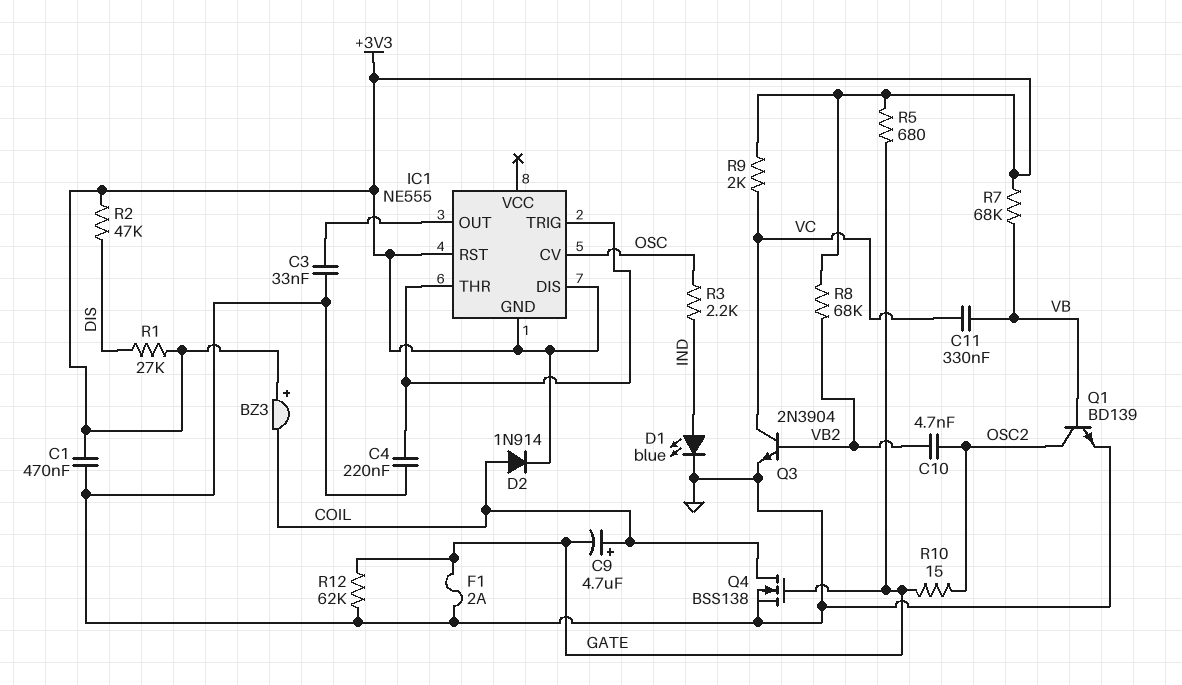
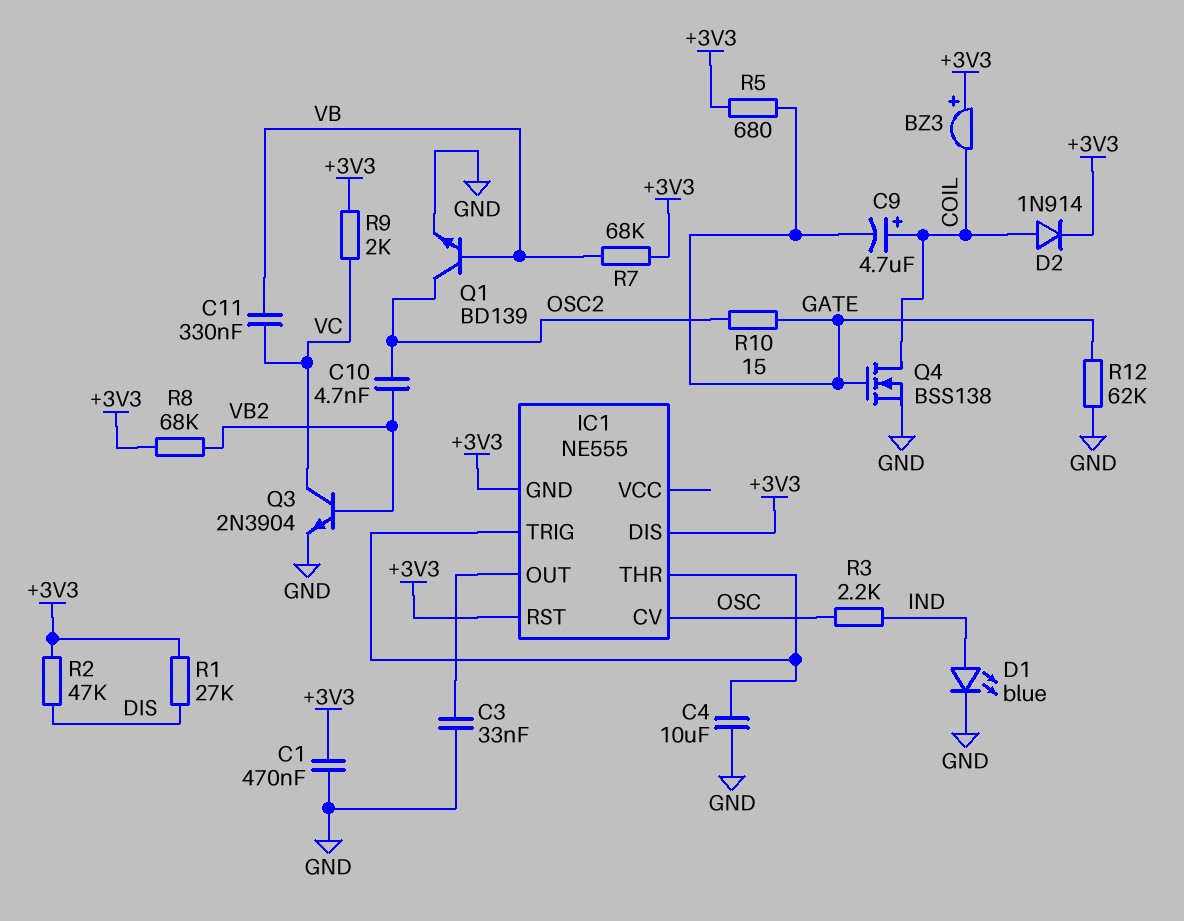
C4: 220nF (GND, IC1/THR) -> 10uF (GND, IC1/THR)
F1: 2A (GATE, GND) -> none

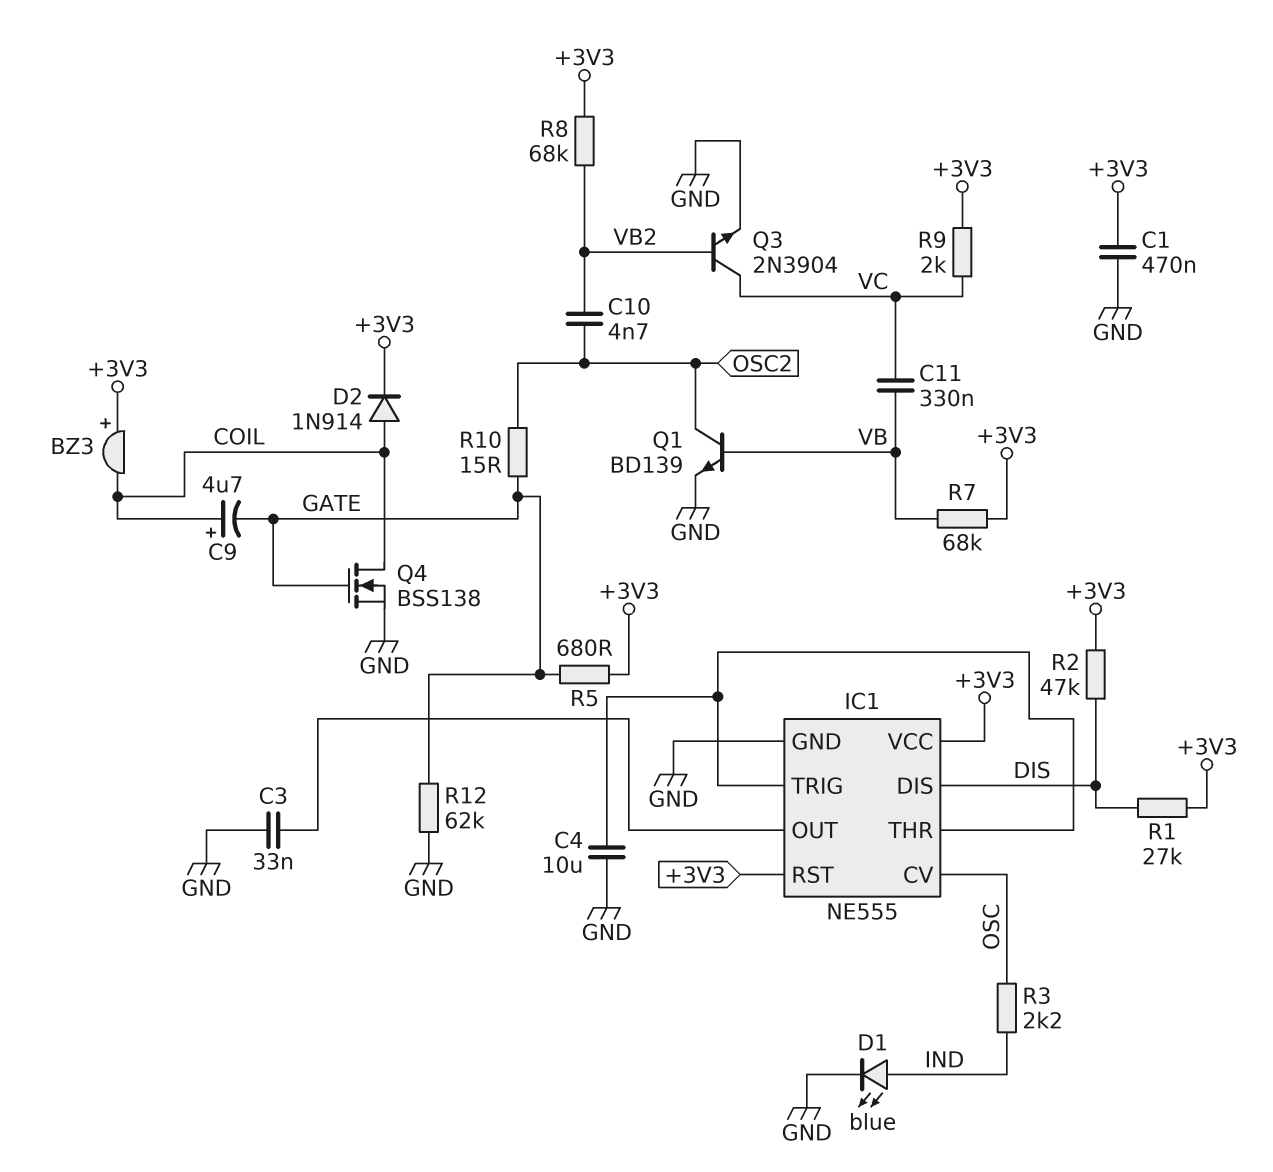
IC1 pin DIS: +3V3 -> DIS
IC1 pin GND: +3V3 -> GND
IC1 pin VCC: none -> +3V3

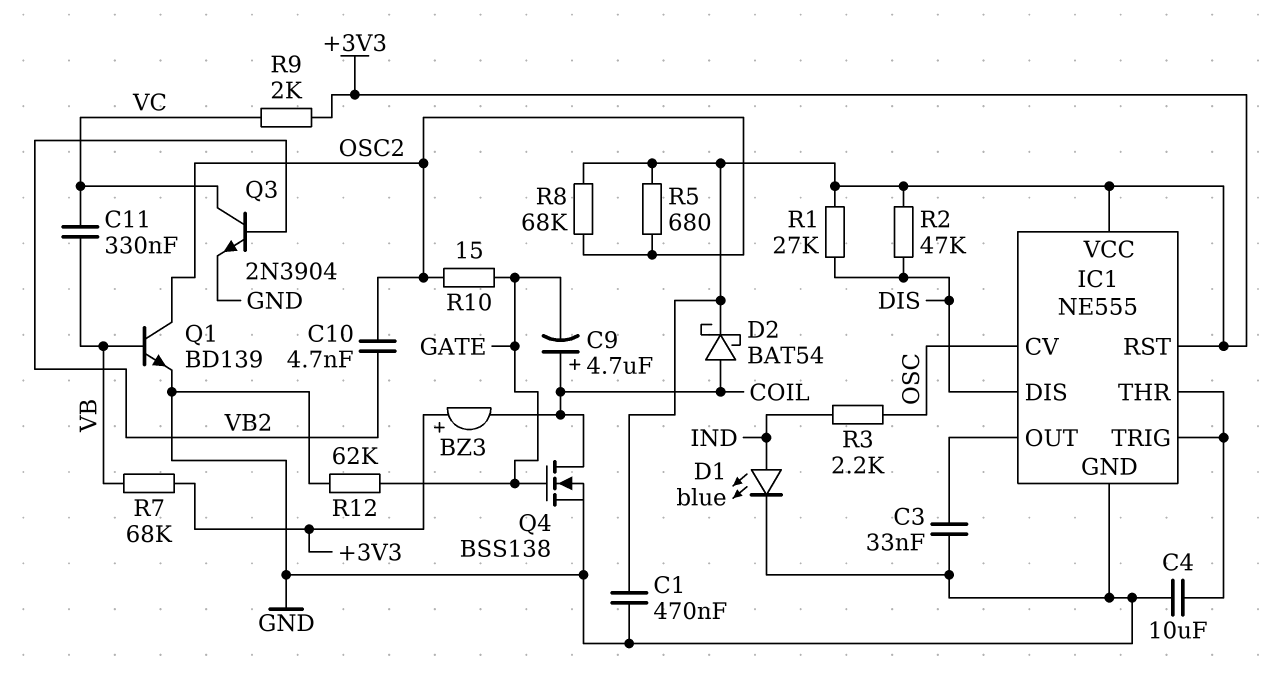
D2: diode 1N914 (A COIL, K +3V3) -> schottky BAT54 (A COIL, K +3V3)
R5: 680 (+3V3, GATE) -> 680 (+3V3, OSC2)
R8: 68k (+3V3, VB2) -> 68k (+3V3, OSC2)

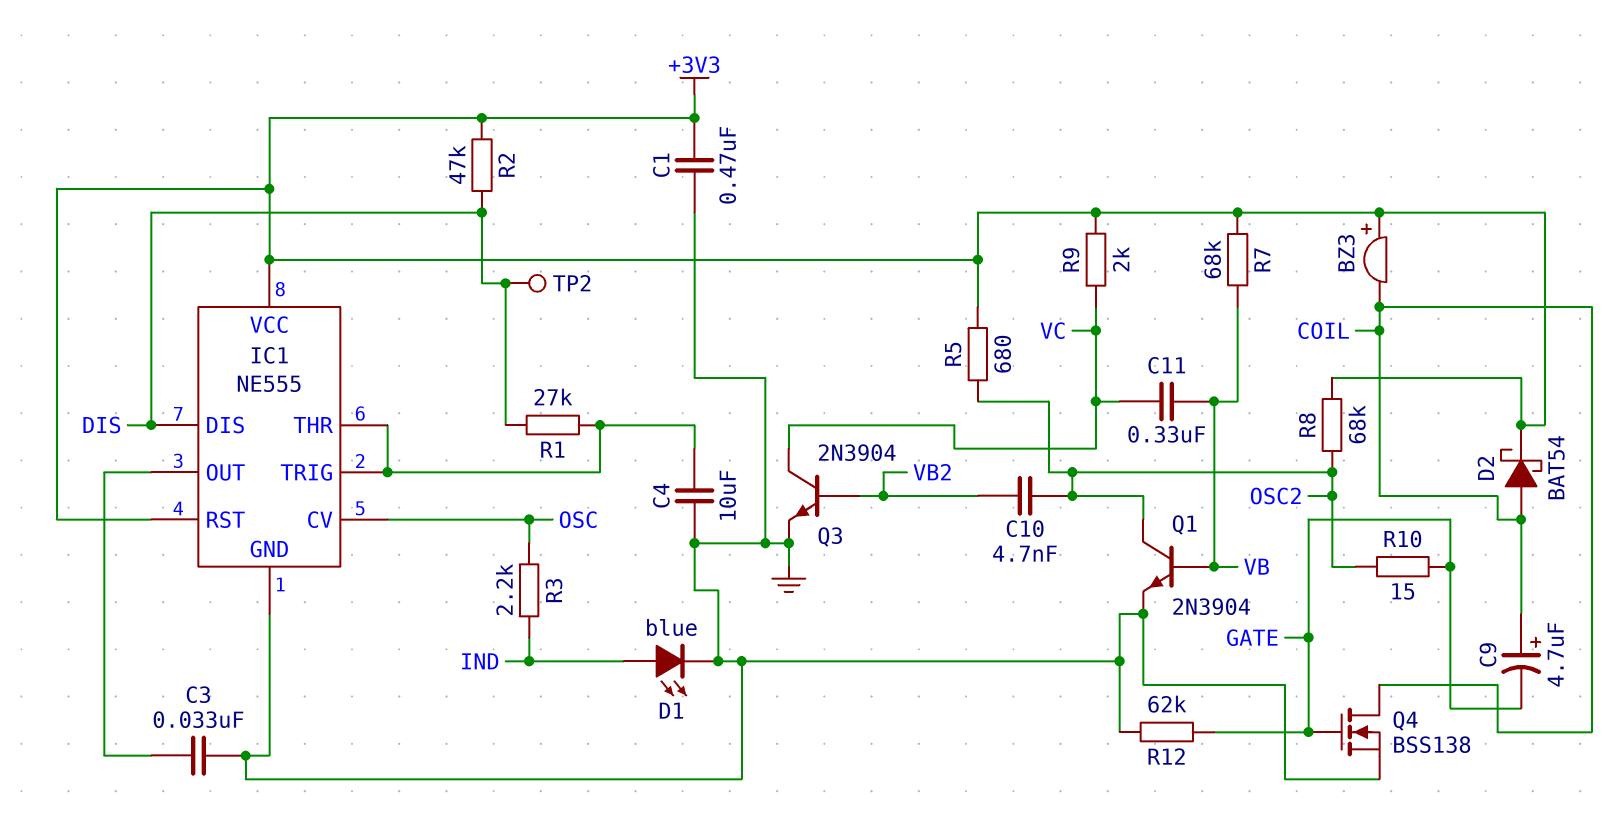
Q1: NPN BD139 (B VB, C OSC2, E GND) -> NPN 2N3904 (B VB, C OSC2, E GND)
R1: 27k (+3V3, DIS) -> 27k (DIS, IC1/THR)
TP2: none -> test point (DIS)

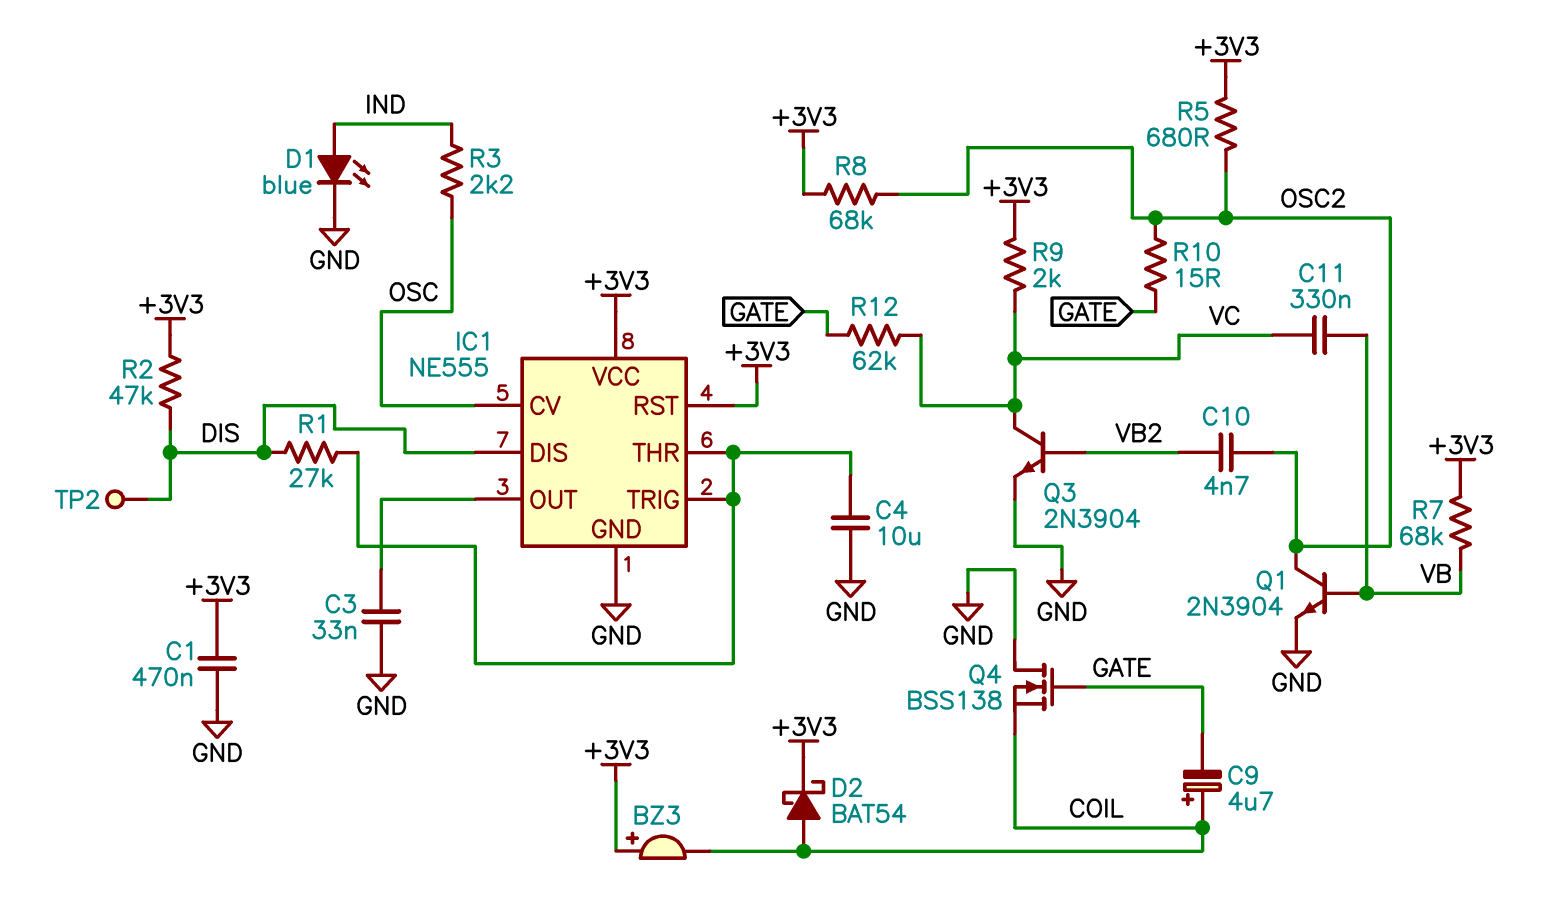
Q4: NMOS BSS138 (G GATE, D COIL, S GND) -> NMOS BSS138 (G GATE, D GND, S COIL)
R12: 62k (GATE, GND) -> 62k (GATE, VC)

